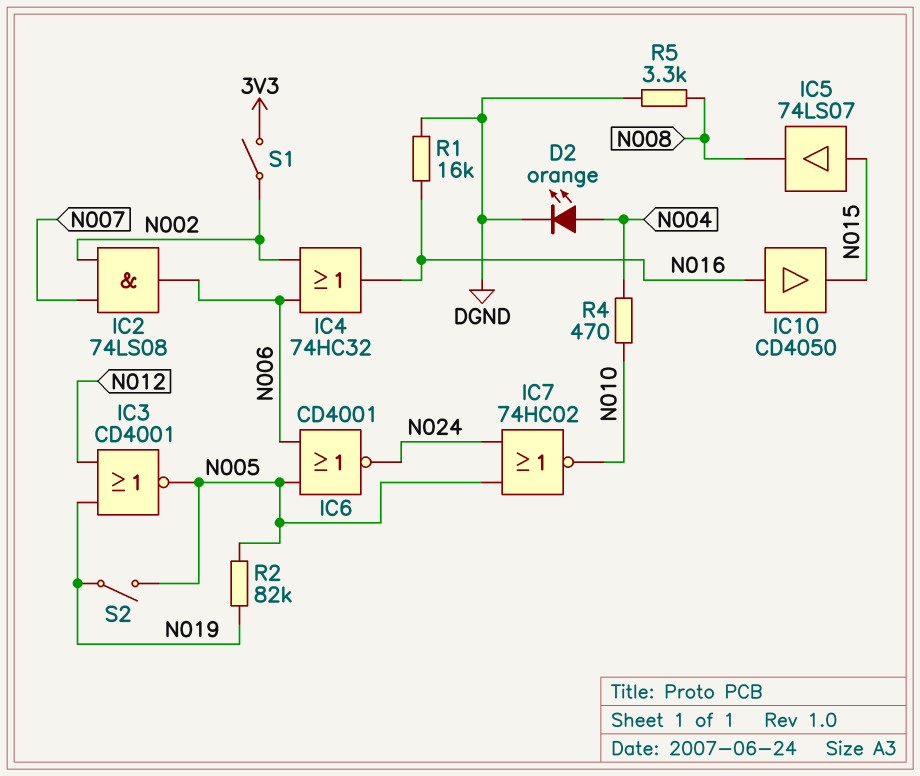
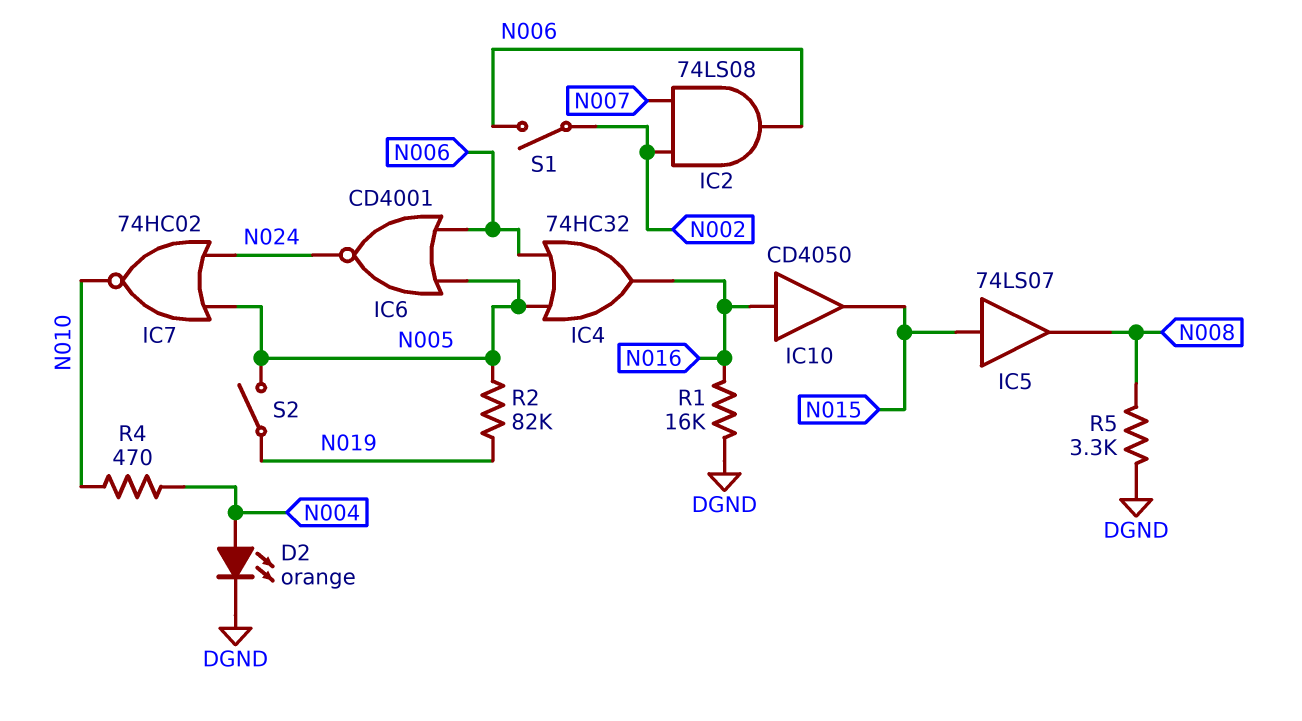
IC3: NOR CD4001 (in N012, in N019, out N005) -> none
IC4: OR 74HC32 (in N002, in N006, out N016) -> OR 74HC32 (in N005, in N006, out N016)
S1: switch (3V3, N002) -> switch (N002, N006)

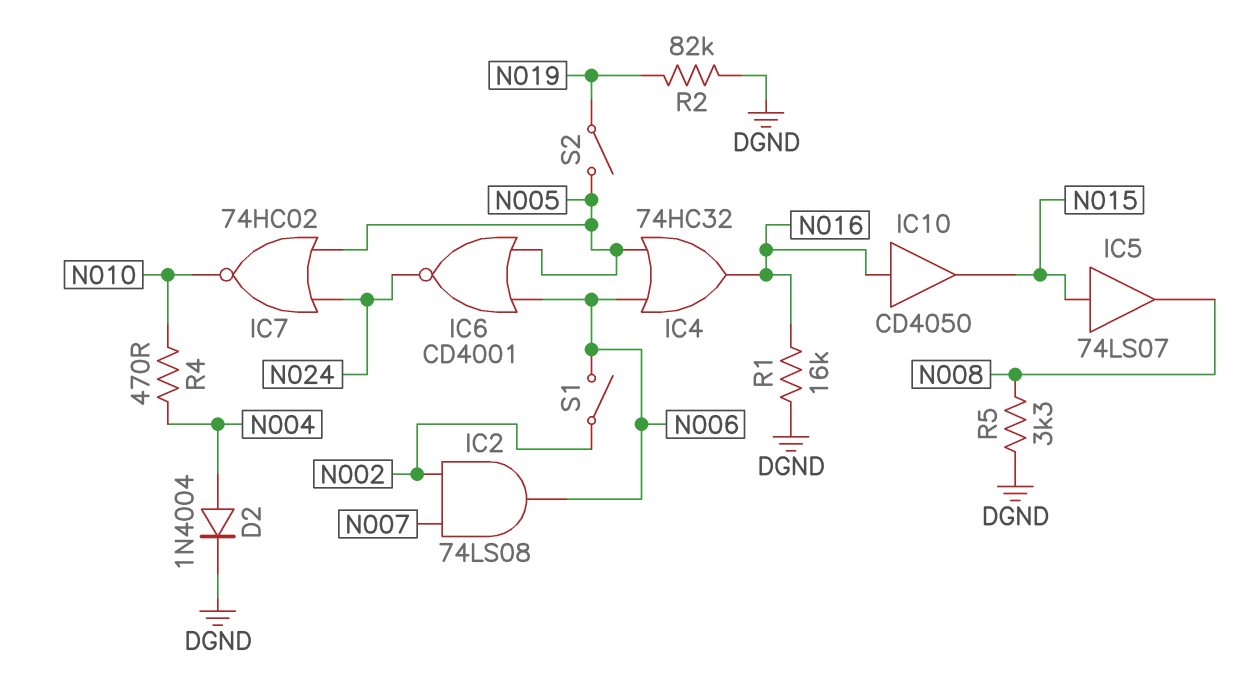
D2: LED orange (A N004, K DGND) -> diode 1N4004 (A N004, K DGND)
R2: 82k (N005, N019) -> 82k (DGND, N019)

